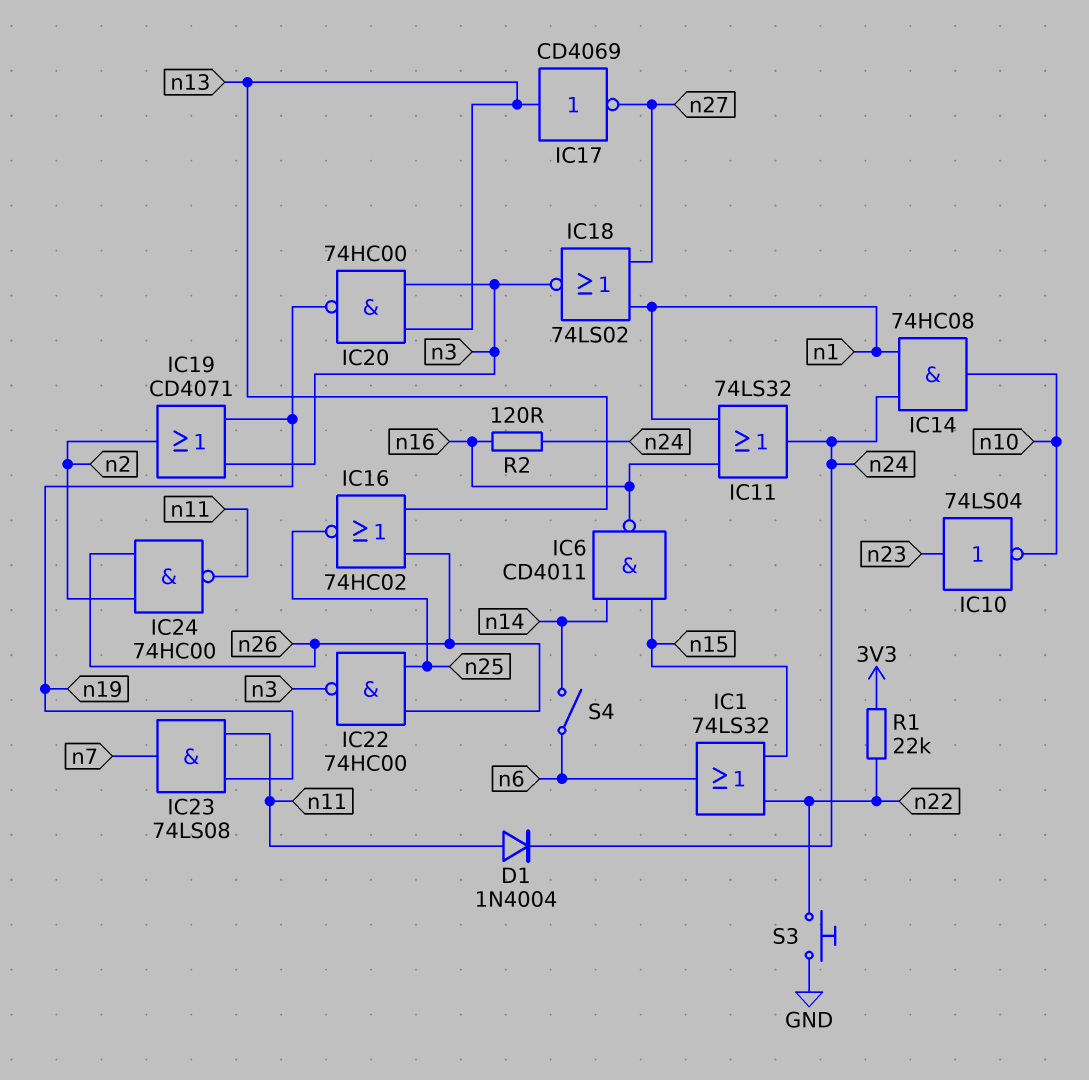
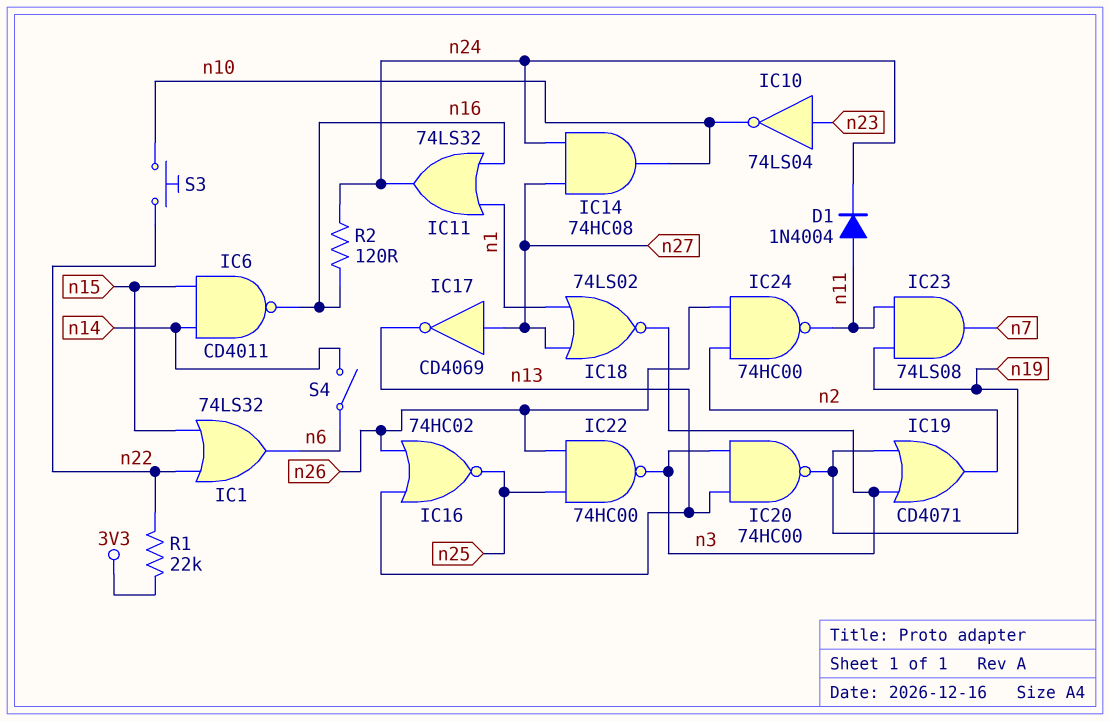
IC14: AND 74HC08 (in n1, in n24, out n10) -> AND 74HC08 (in n24, in n27, out n10)
IC17: NOT CD4069 (in n13, out n27) -> NOT CD4069 (in n27, out n13)
S3: button (GND, n22) -> button (n10, n22)

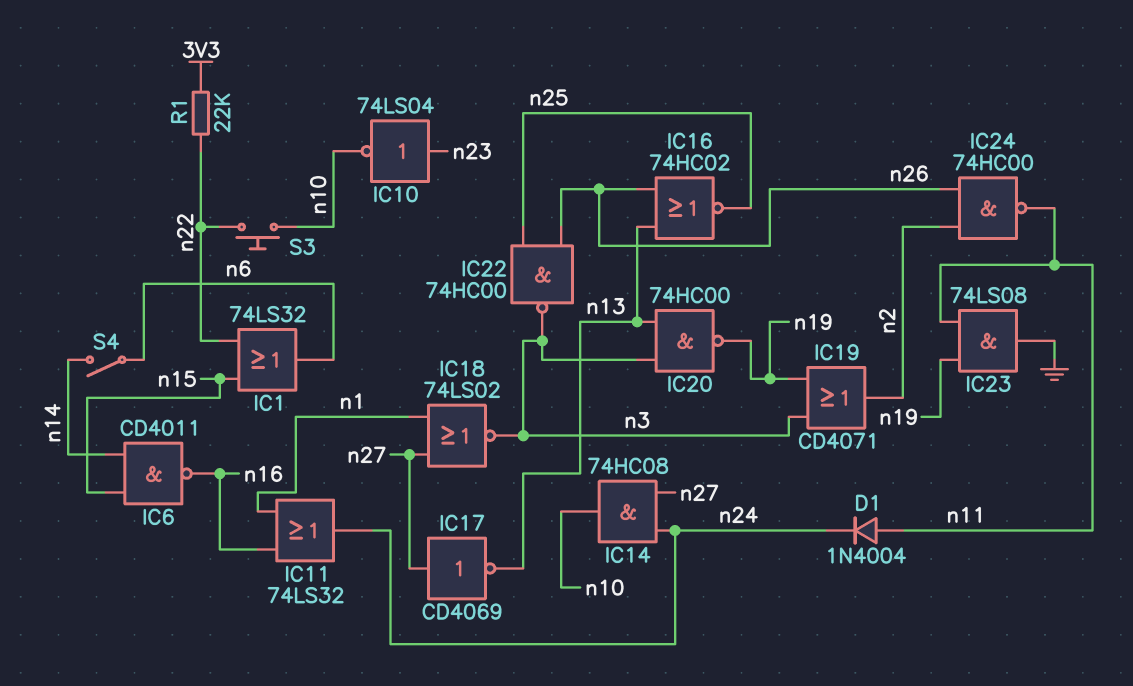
IC23: AND 74LS08 (in n11, in n19, out n7) -> AND 74LS08 (in n11, in n19, out GND)
R2: 120 (n16, n24) -> none

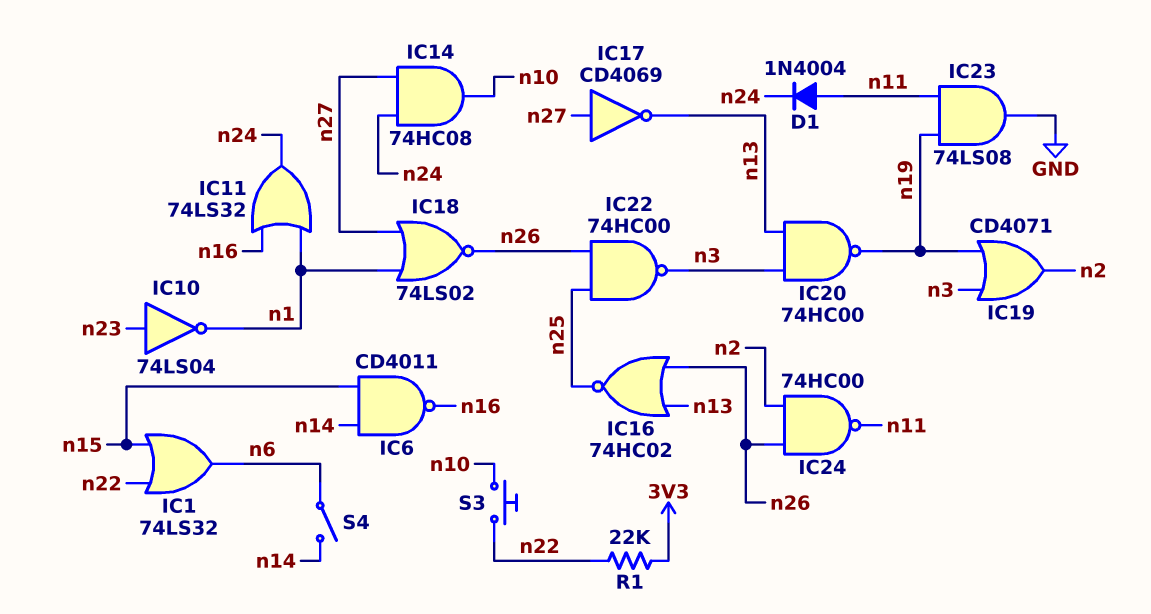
IC10: NOT 74LS04 (in n23, out n10) -> NOT 74LS04 (in n23, out n1)
IC18: NOR 74LS02 (in n1, in n27, out n3) -> NOR 74LS02 (in n1, in n27, out n26)

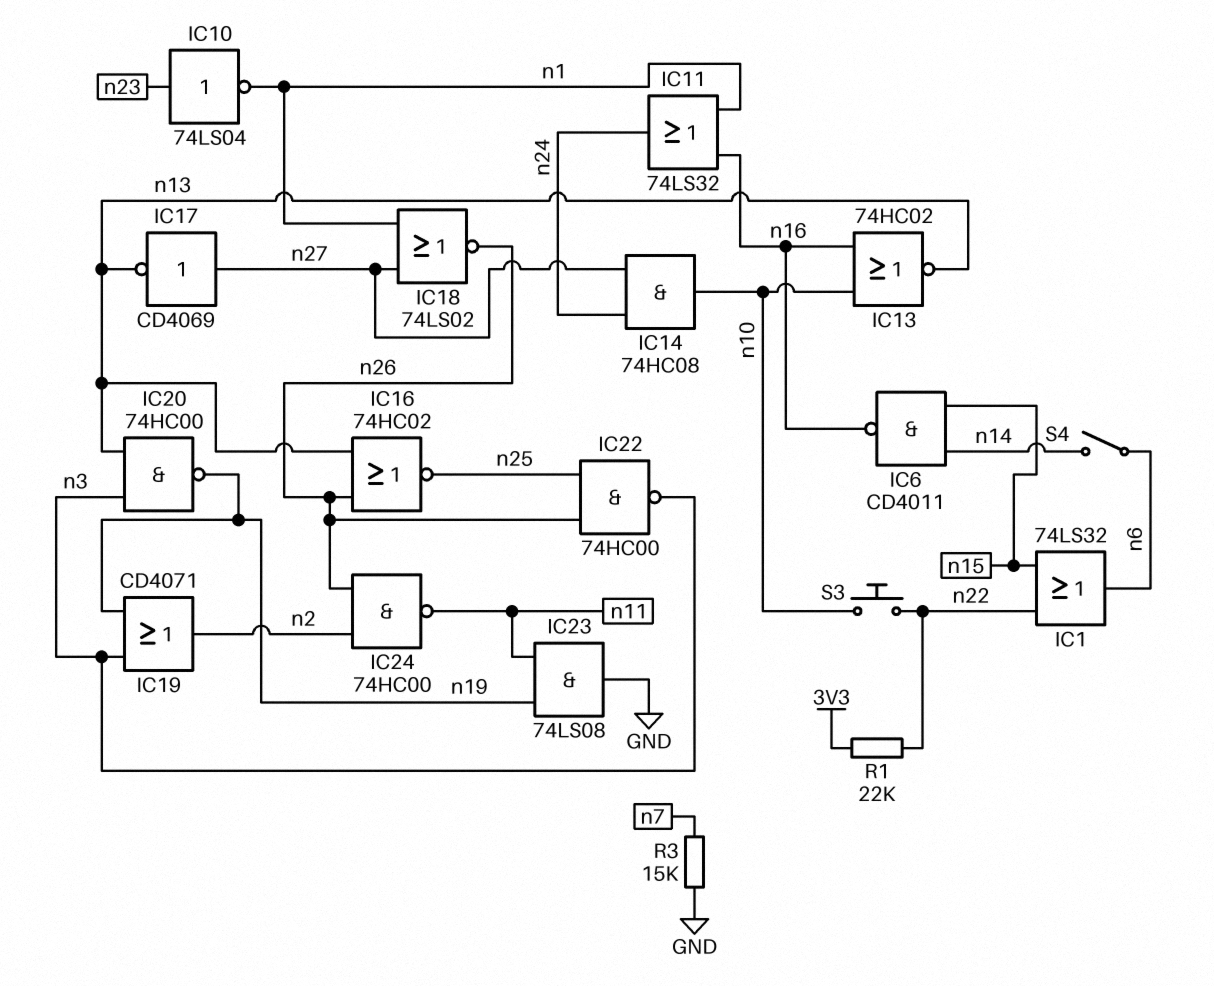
D1: diode 1N4004 (A n11, K n24) -> none
IC13: none -> NOR 74HC02 (in n10, in n16, out n13)
R3: none -> 15k (GND, n7)

